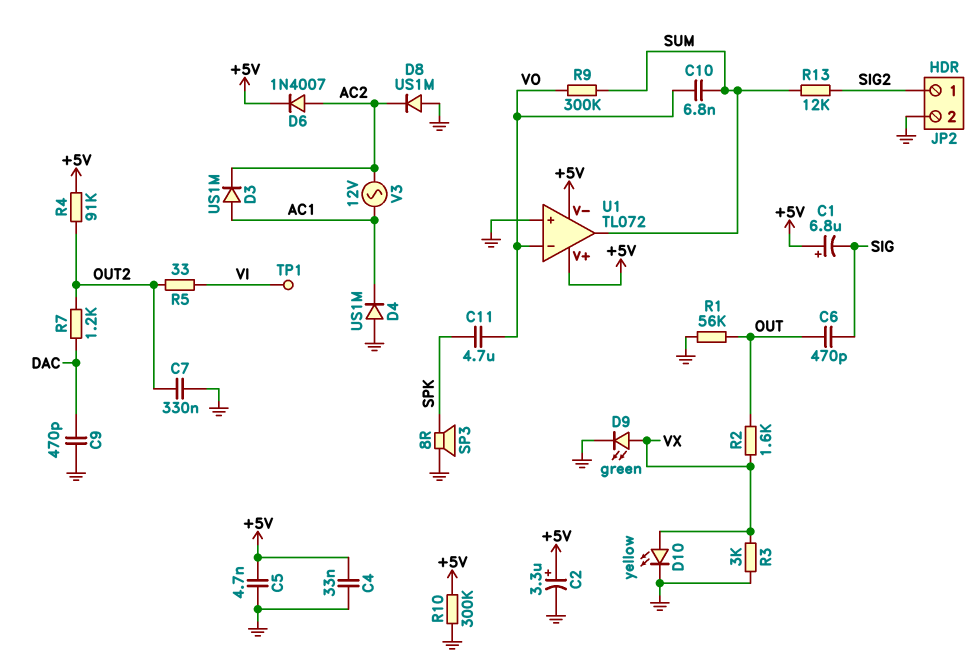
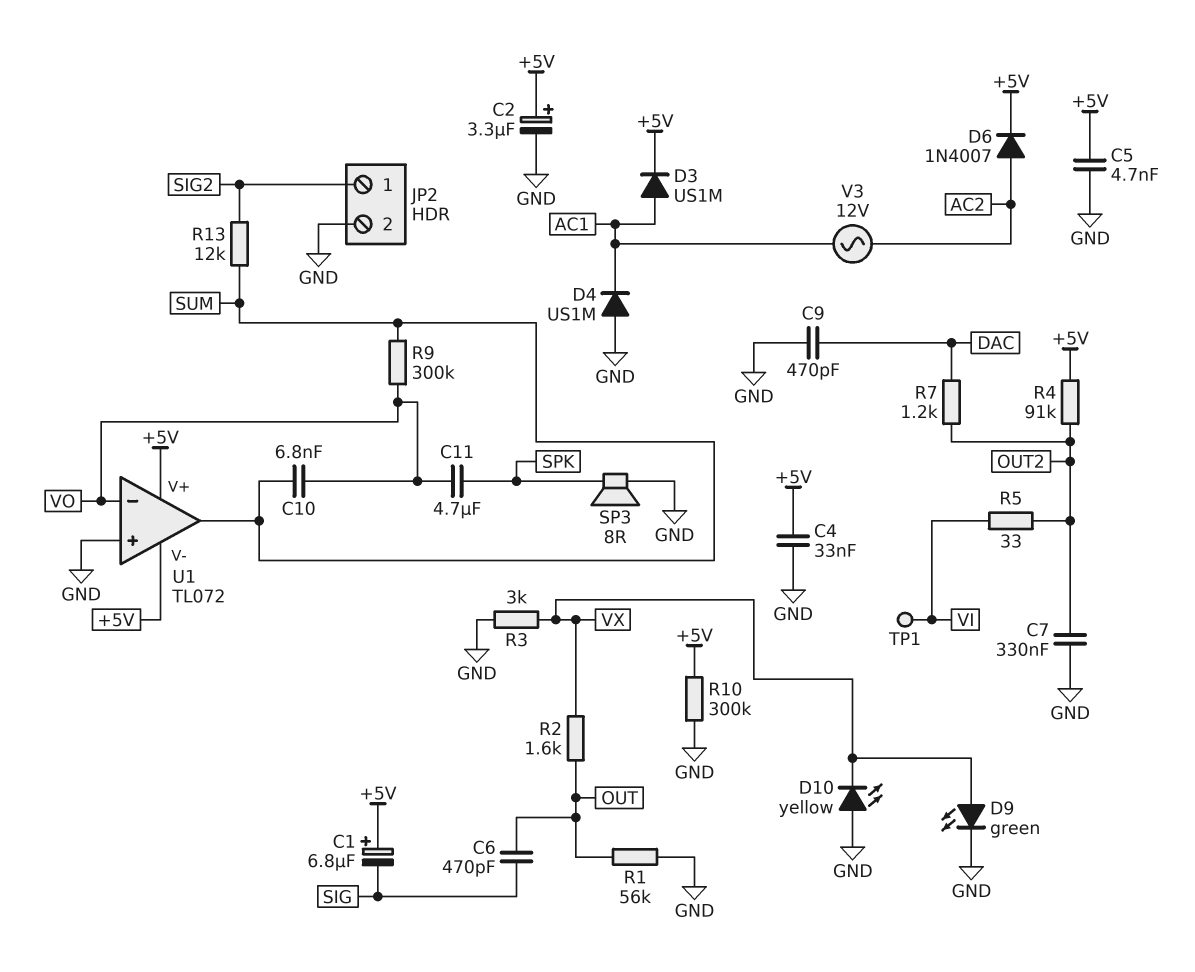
D3: diode US1M (A AC1, K AC2) -> diode US1M (A AC1, K +5V)
D8: diode US1M (A GND, K AC2) -> none
D10: LED yellow (A VX, K GND) -> LED yellow (A GND, K VX)

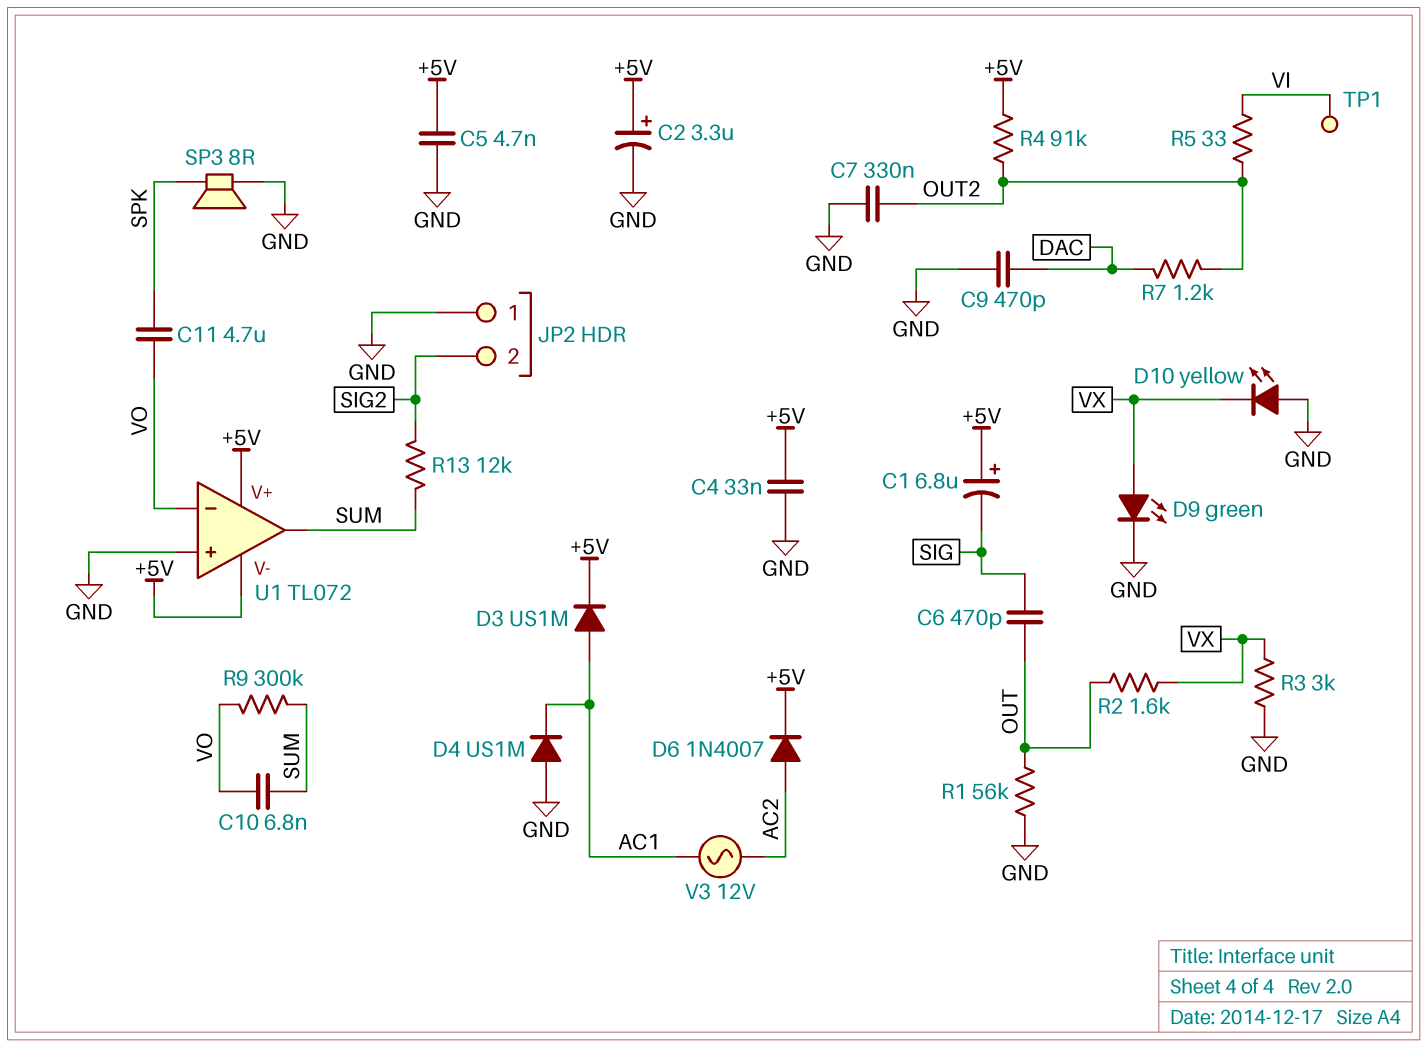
JP2 pin 1: SIG2 -> GND
JP2 pin 2: GND -> SIG2
R10: 300k (+5V, GND) -> none

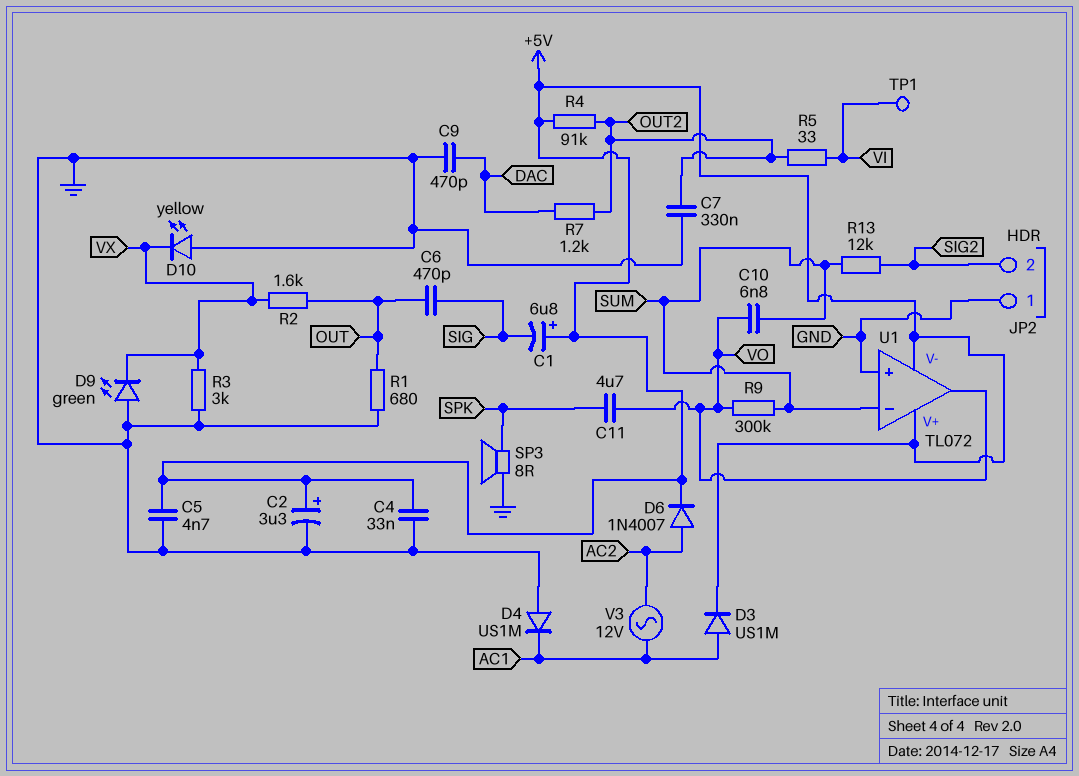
D9: LED green (A VX, K GND) -> LED green (A GND, K VX)
R1: 56k (GND, OUT) -> 680 (GND, OUT)
U1 pin in-: VO -> SUM
U1 pin out: SUM -> VO

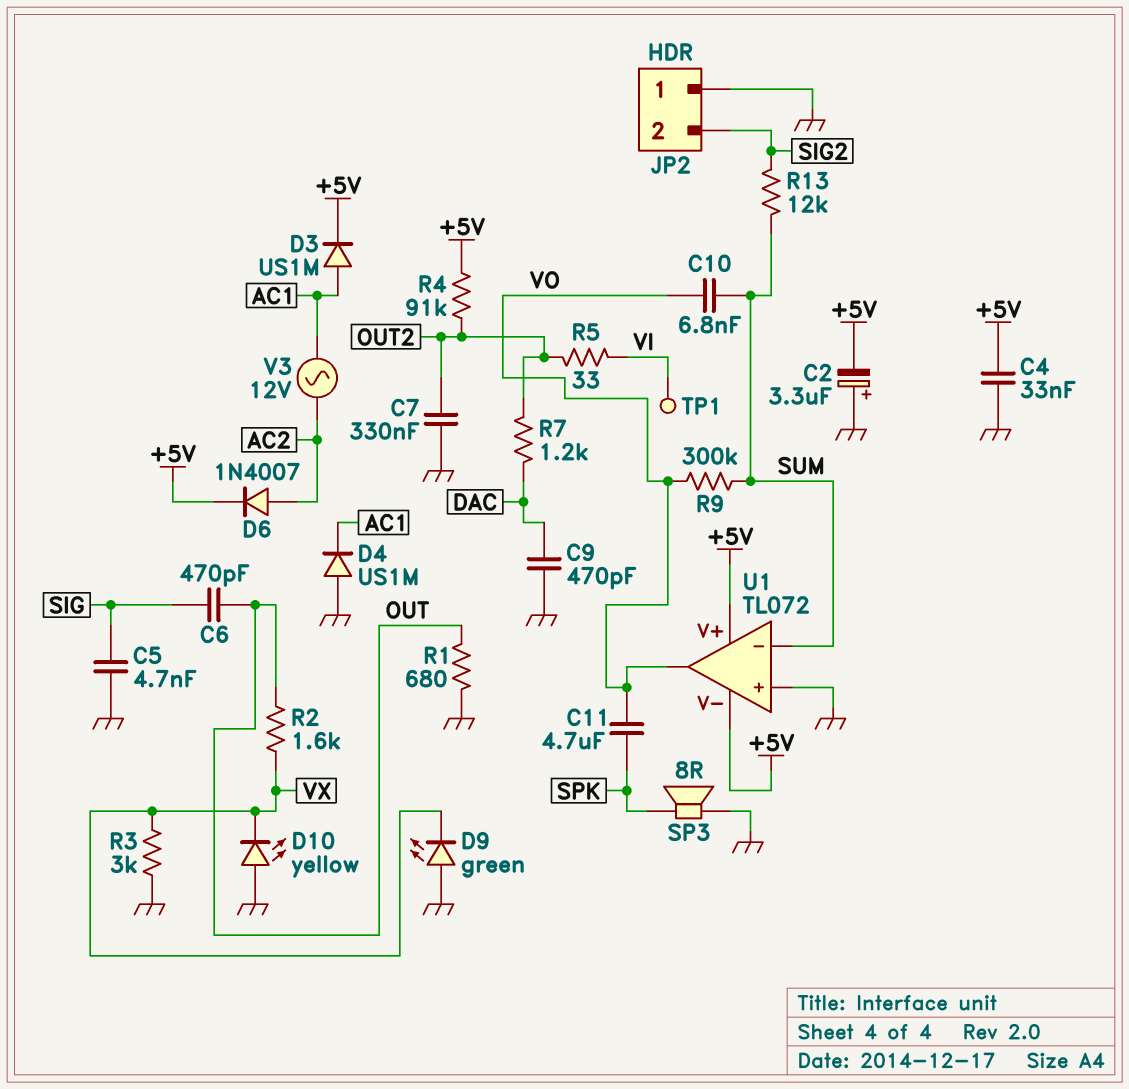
C1: 6.8uF (plus +5V, minus SIG) -> none
C2: 3.3uF (plus +5V, minus GND) -> 3.3uF (plus GND, minus +5V)
C5: 4.7nF (+5V, GND) -> 4.7nF (GND, SIG)

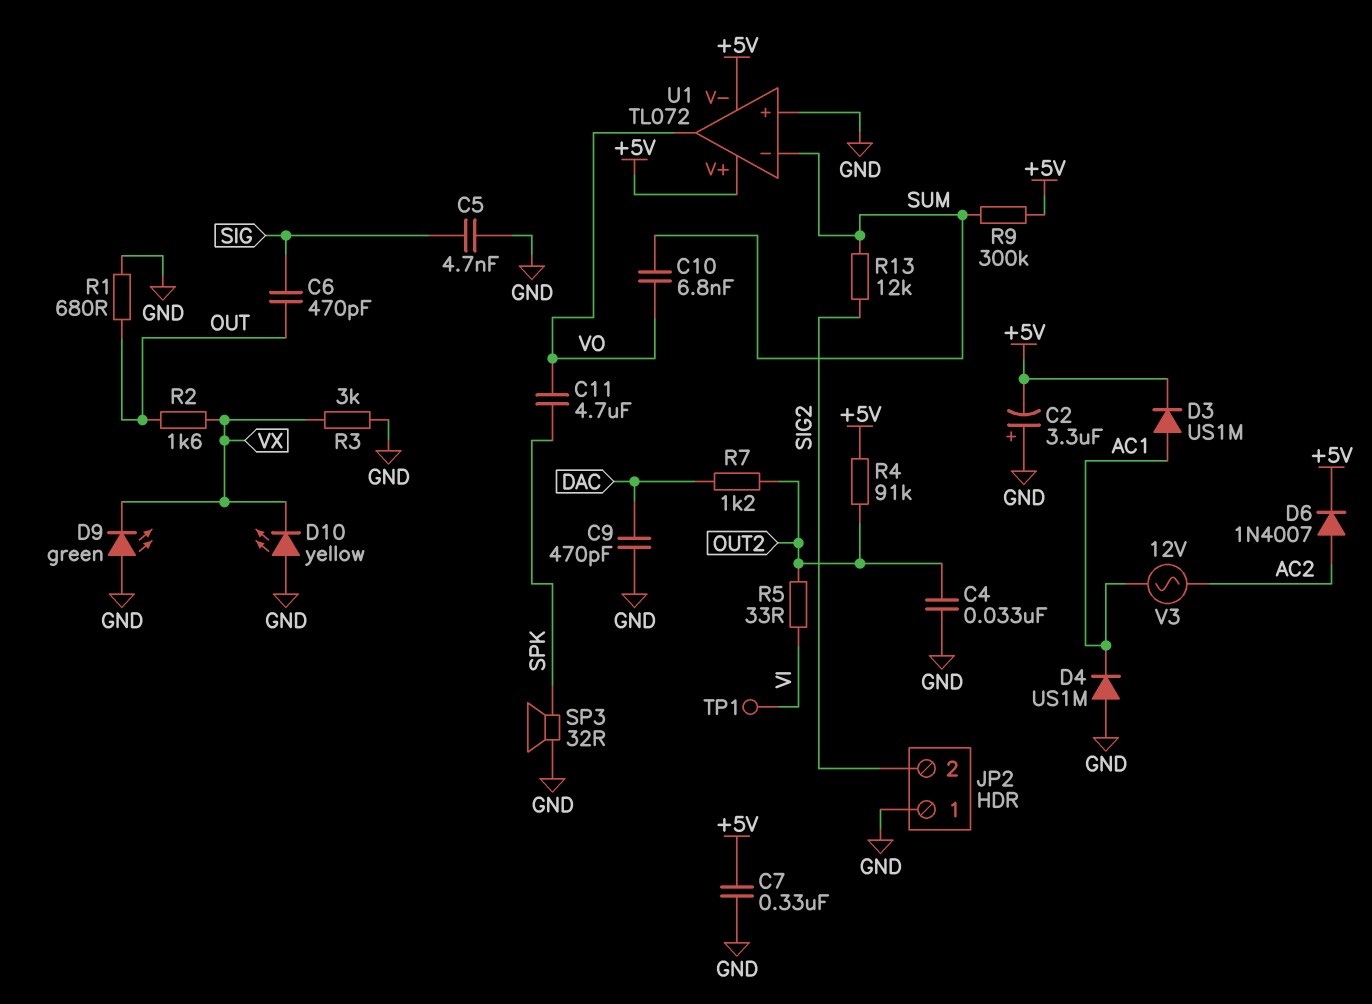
C4: 33nF (+5V, GND) -> 33nF (GND, OUT2)
C7: 330nF (GND, OUT2) -> 330nF (+5V, GND)
R9: 300k (SUM, VO) -> 300k (+5V, SUM)
SP3: speaker 8R (GND, SPK) -> speaker 32R (GND, SPK)

